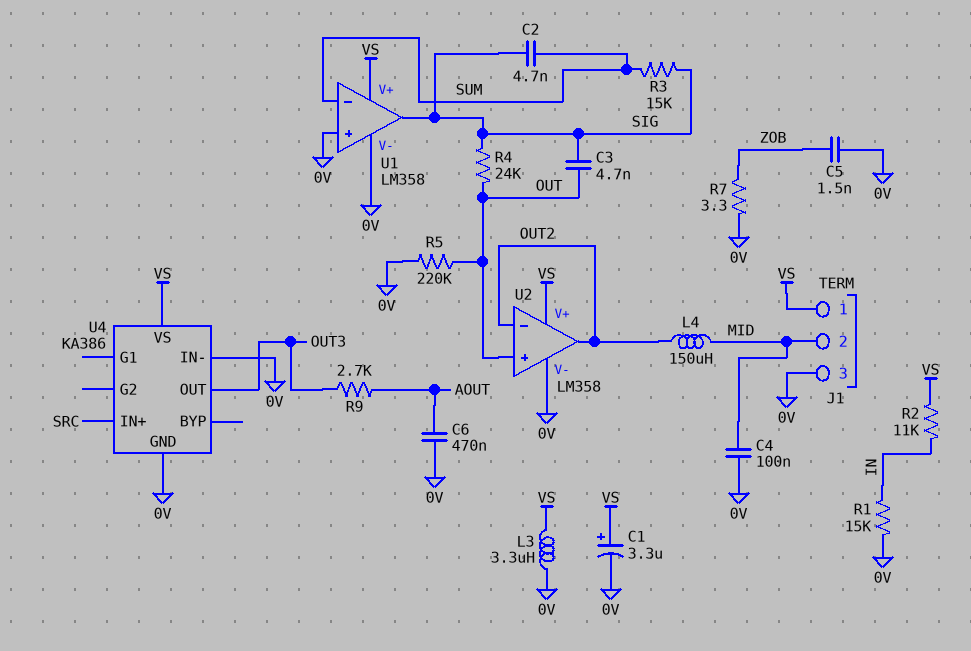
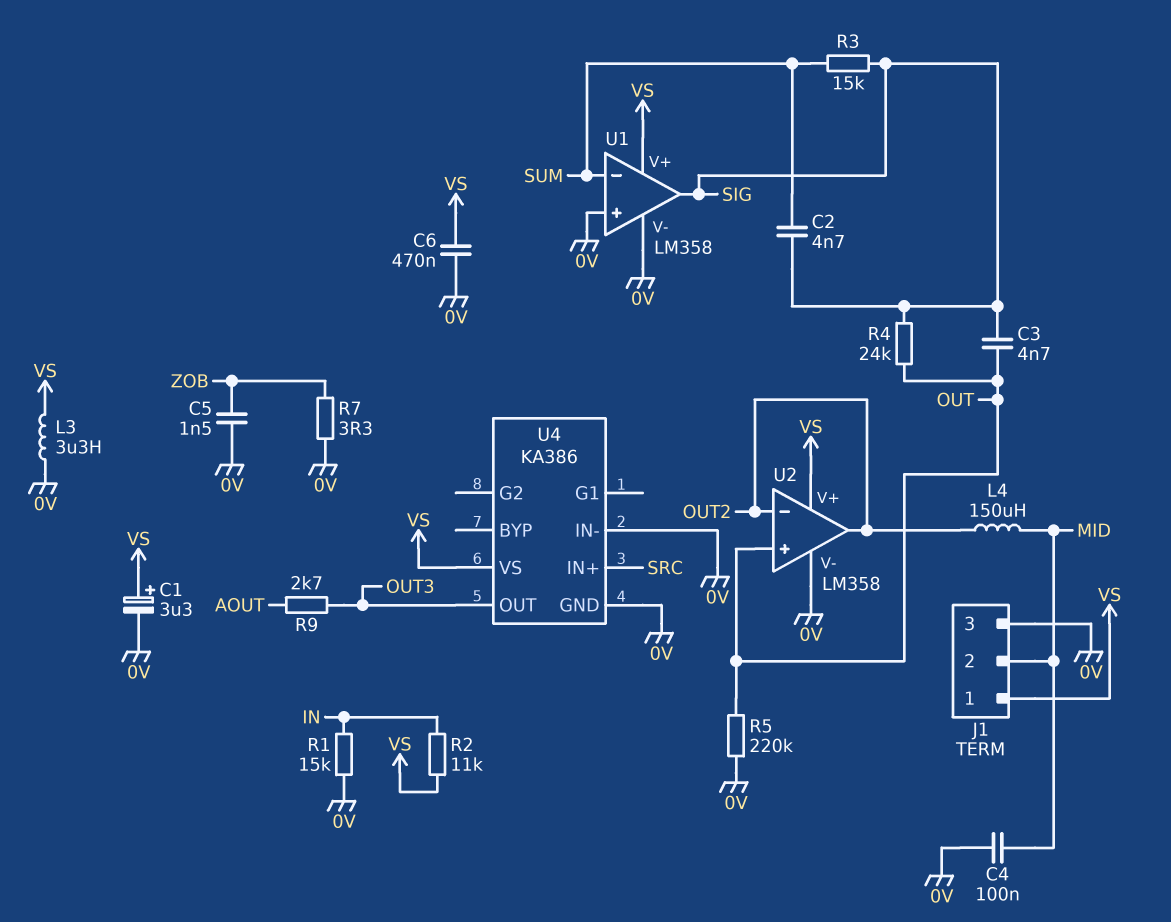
C6: 470nF (0V, AOUT) -> 470nF (0V, VS)

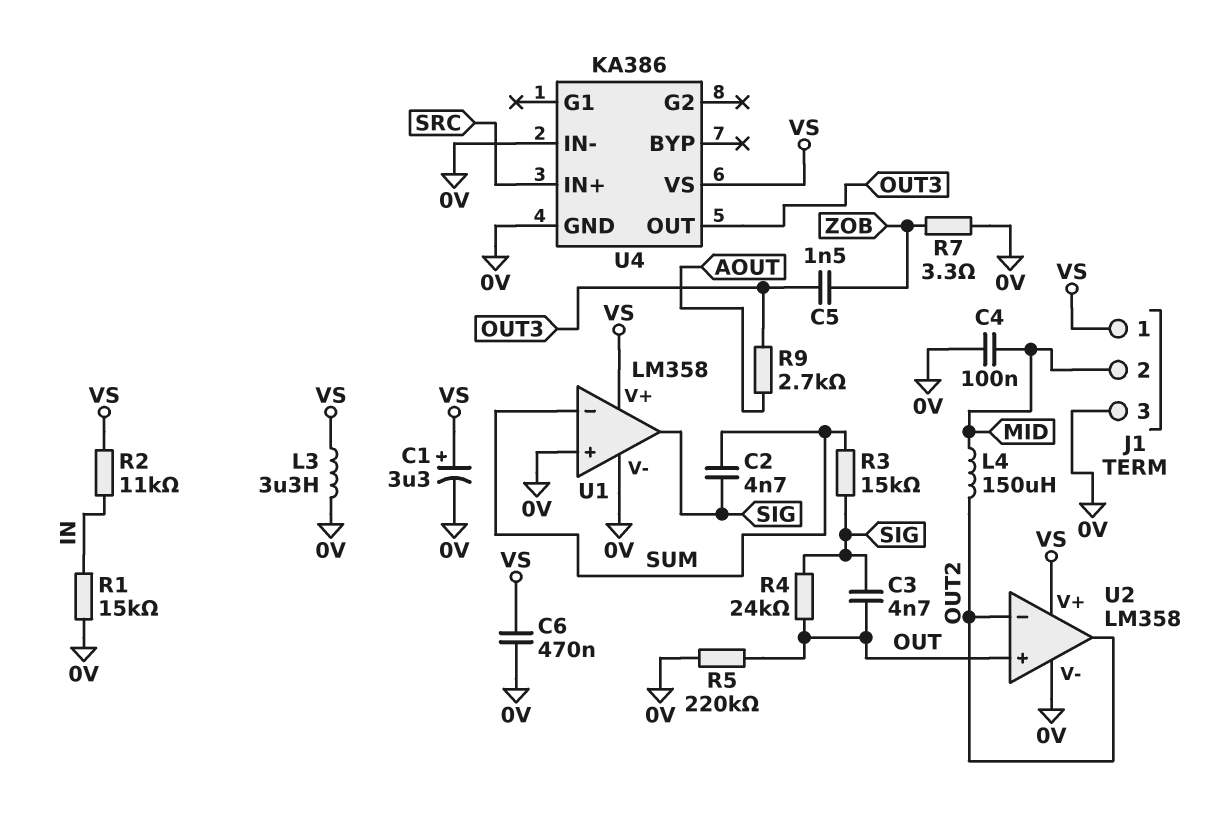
C5: 1.5nF (0V, ZOB) -> 1.5nF (OUT3, ZOB)

